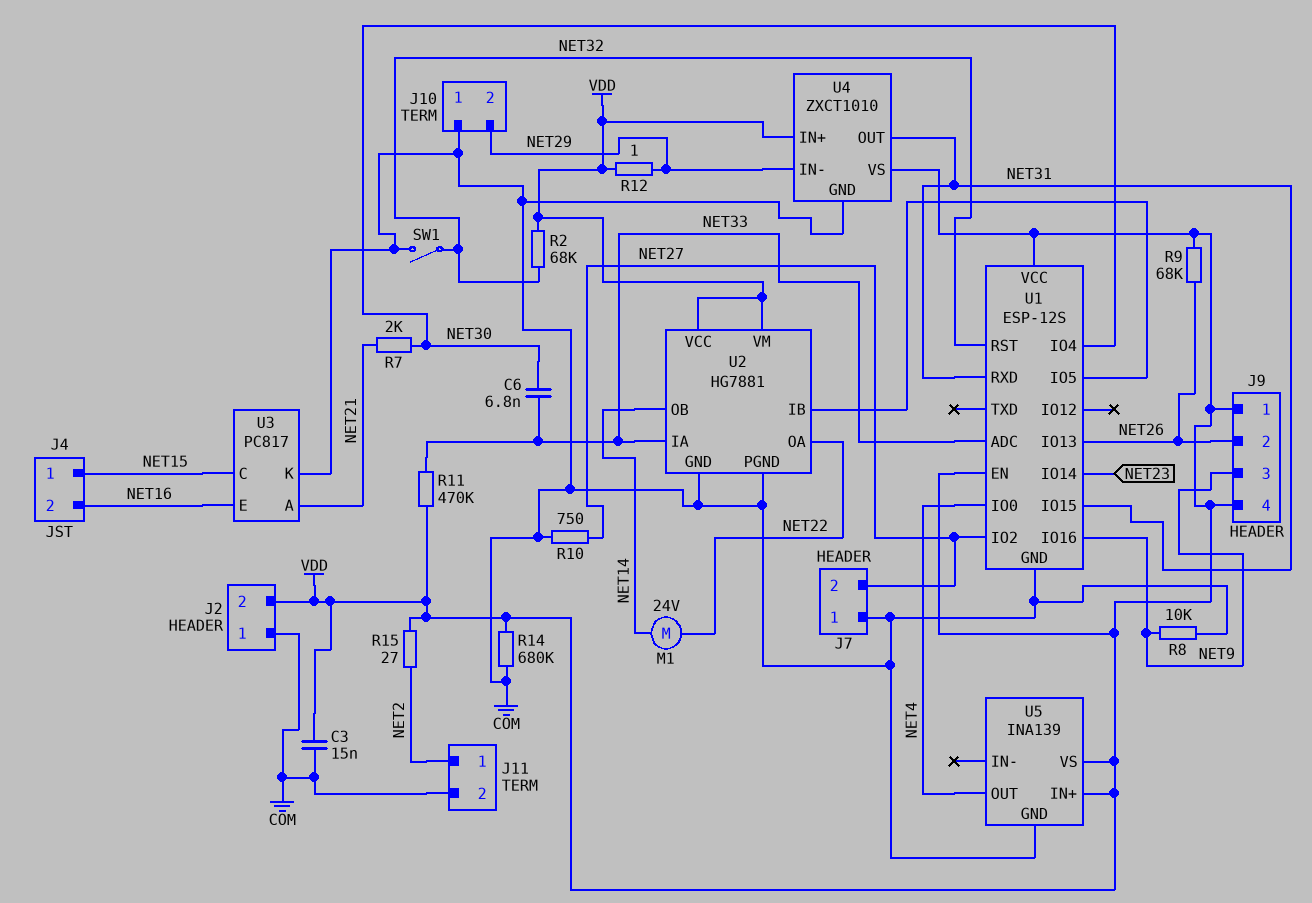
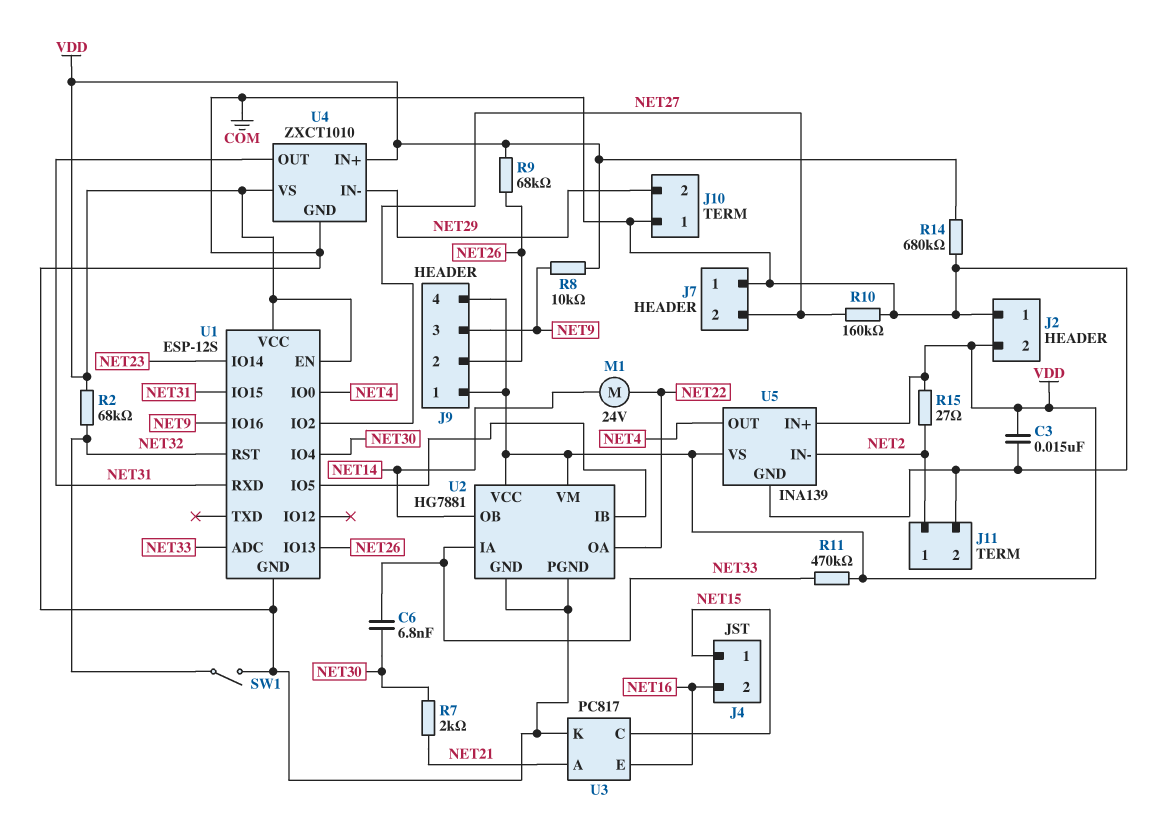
R8: 10k (COM, NET9) -> 10k (NET9, VDD)
R10: 750 (COM, NET27) -> 160k (COM, NET27)
R12: 1 (NET29, VDD) -> none
U5 pin IN-: none -> NET2

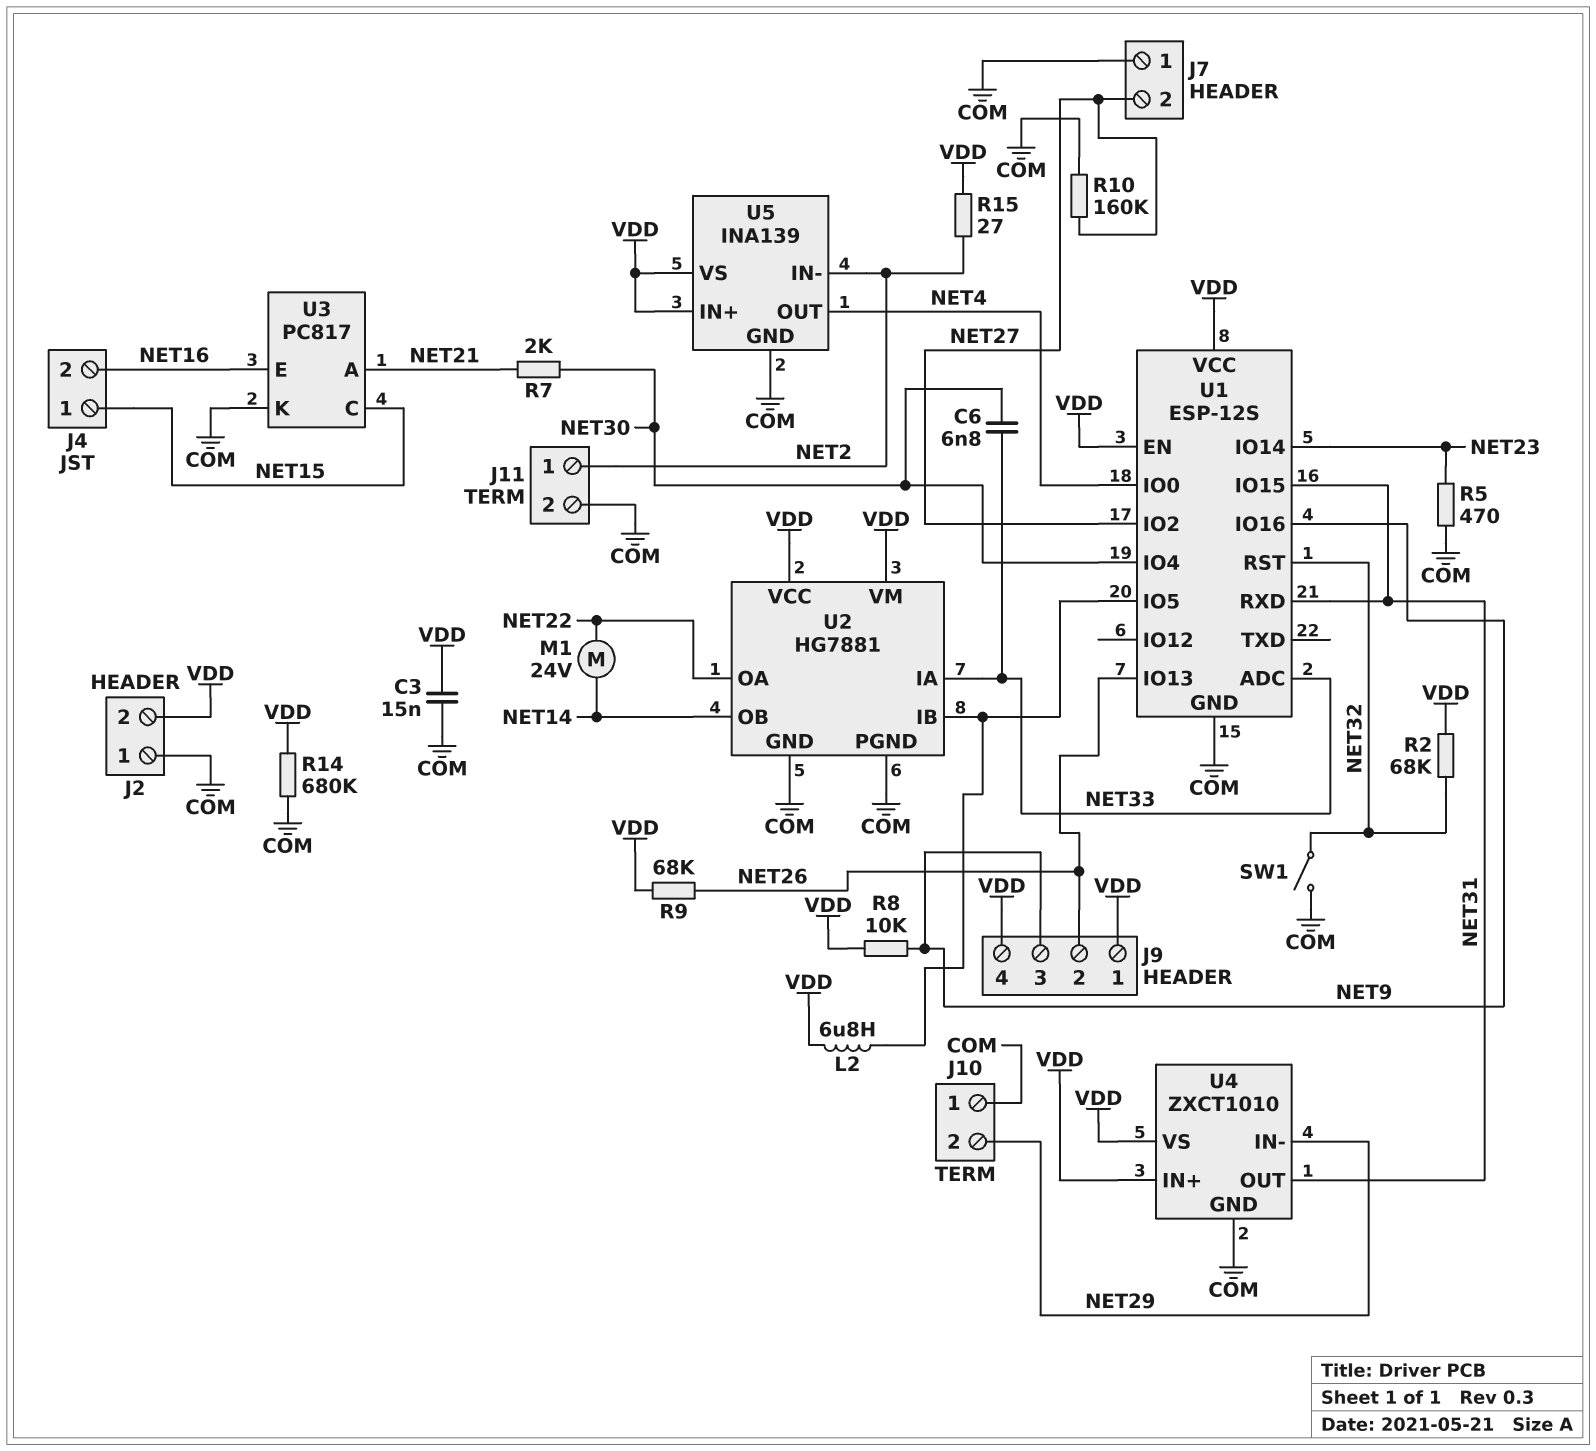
L2: none -> 6.8uH (U1/IO5, VDD)
R5: none -> 470 (COM, NET23)
R11: 470k (NET33, VDD) -> none

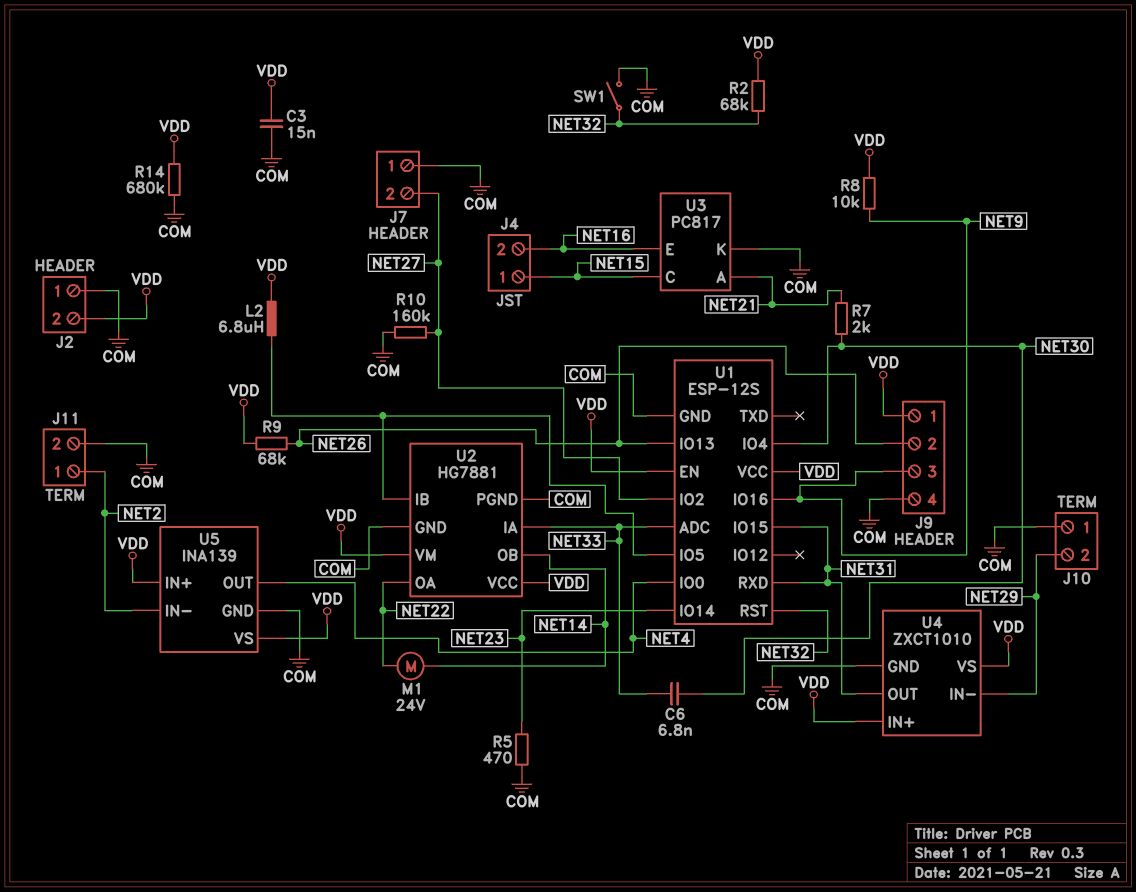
J9 pin 4: VDD -> COM
R15: 27 (NET2, VDD) -> none

